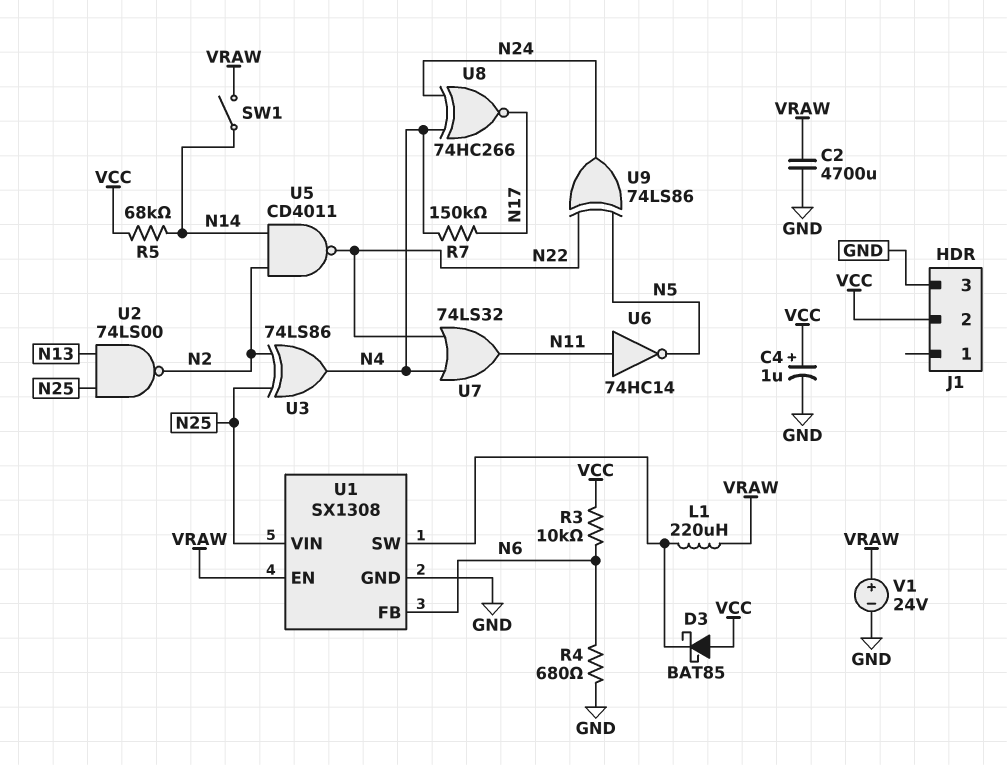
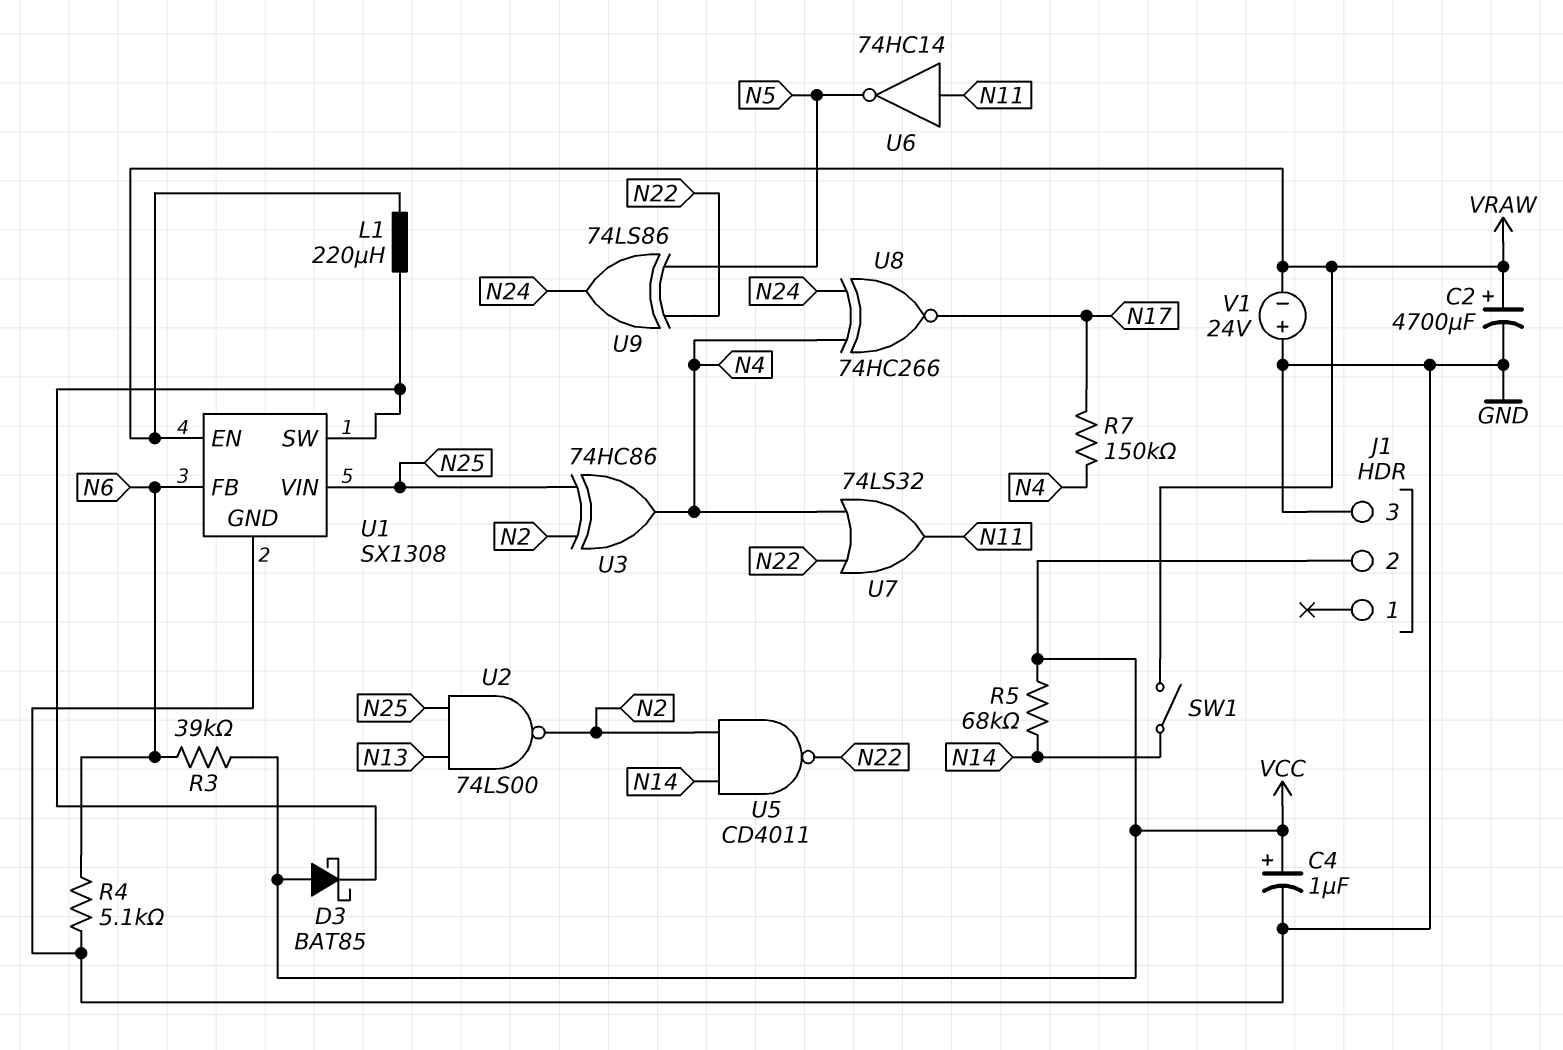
C2: 4700uF (GND, VRAW) -> 4700uF (plus VRAW, minus GND)
R3: 10k (N6, VCC) -> 39k (N6, VCC)
R4: 680 (GND, N6) -> 5.1k (GND, N6)
U3: XOR 74LS86 (in N2, in N25, out N4) -> XOR 74HC86 (in N2, in N25, out N4)
V1: 24V (plus VRAW, minus GND) -> 24V (plus GND, minus VRAW)

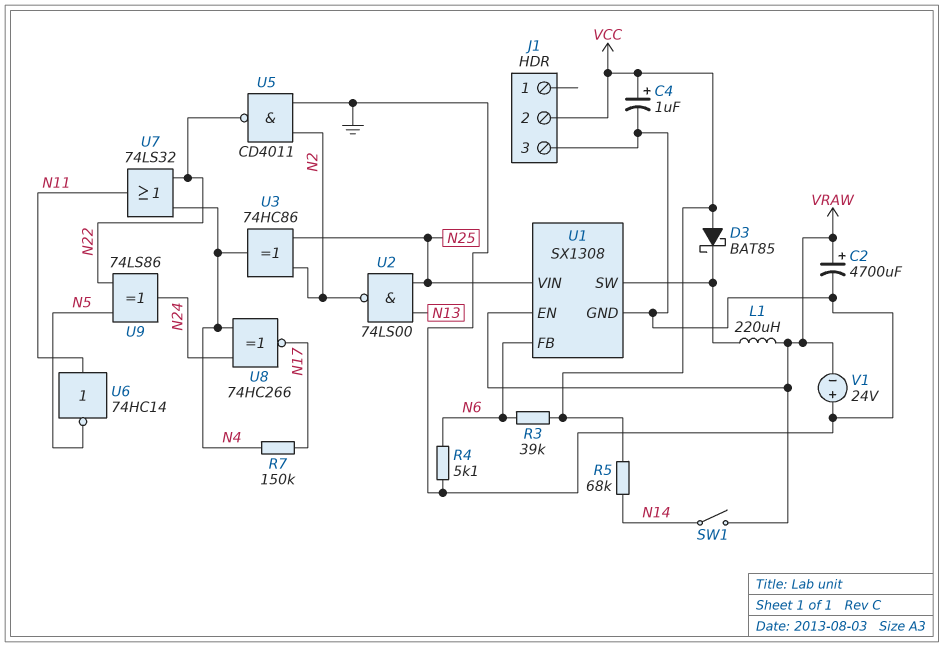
U5: NAND CD4011 (in N2, in N14, out N22) -> NAND CD4011 (in GND, in N2, out N22)

